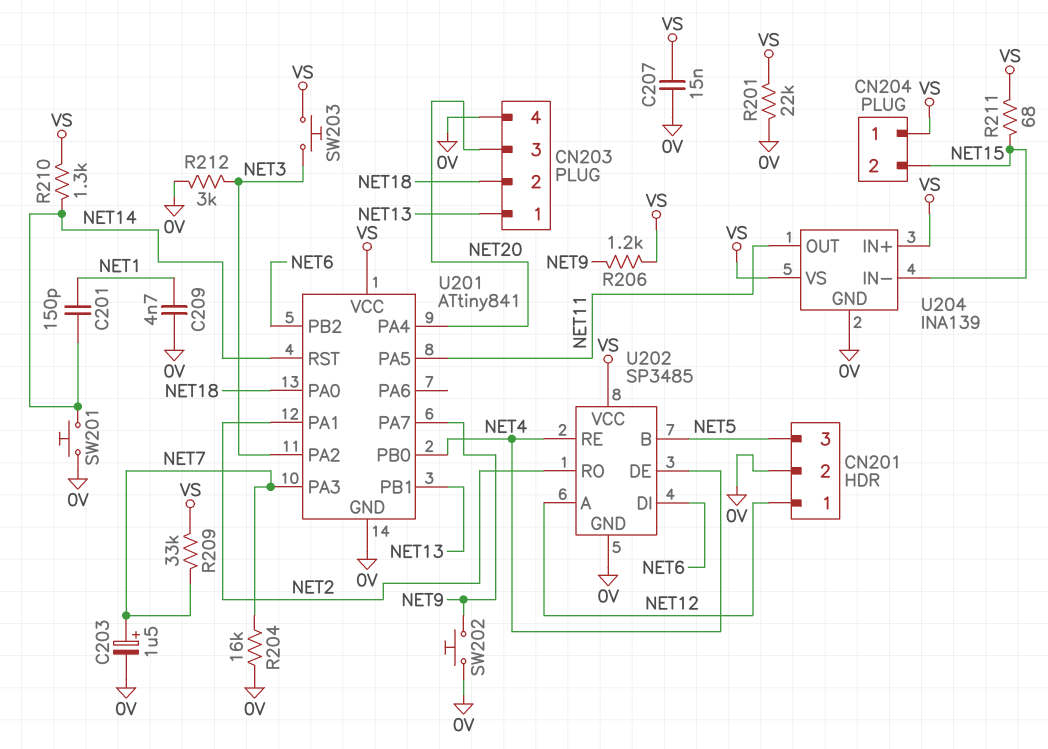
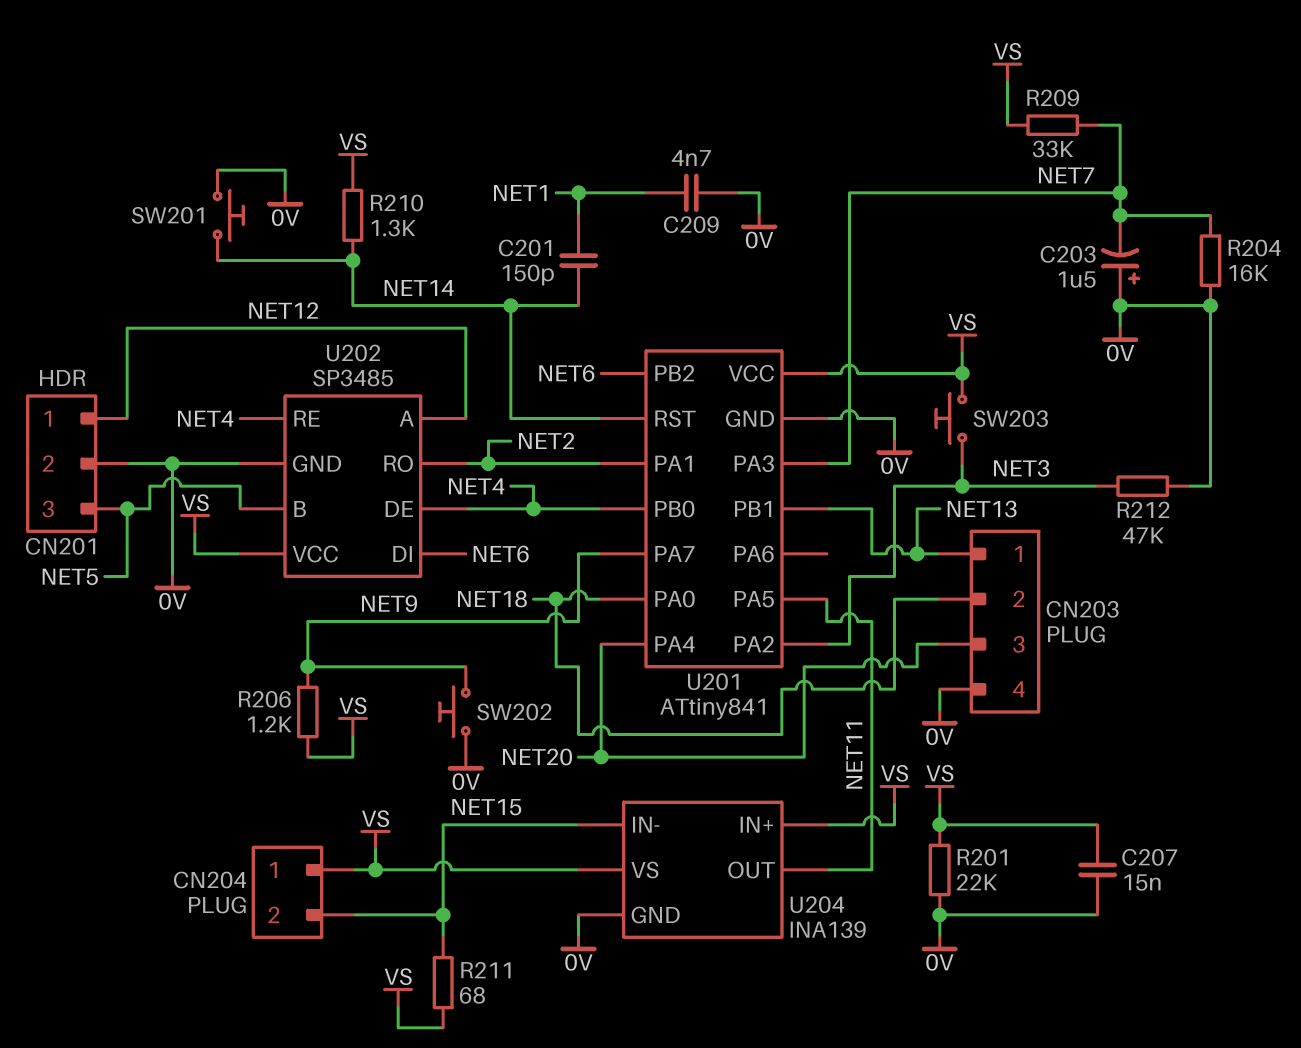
C203: 1.5uF (plus NET7, minus 0V) -> 1.5uF (plus 0V, minus NET7)
R212: 3k (0V, NET3) -> 47k (0V, NET3)

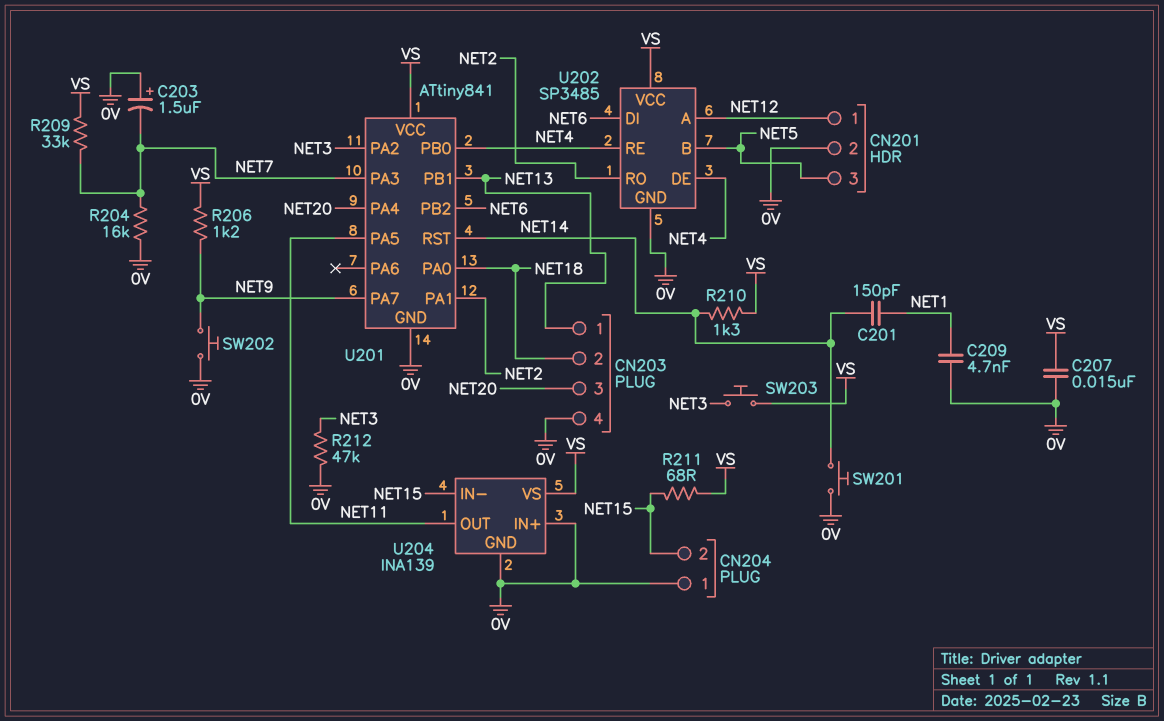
CN204 pin 1: VS -> 0V
R201: 22k (0V, VS) -> none
U204 pin IN+: VS -> 0V

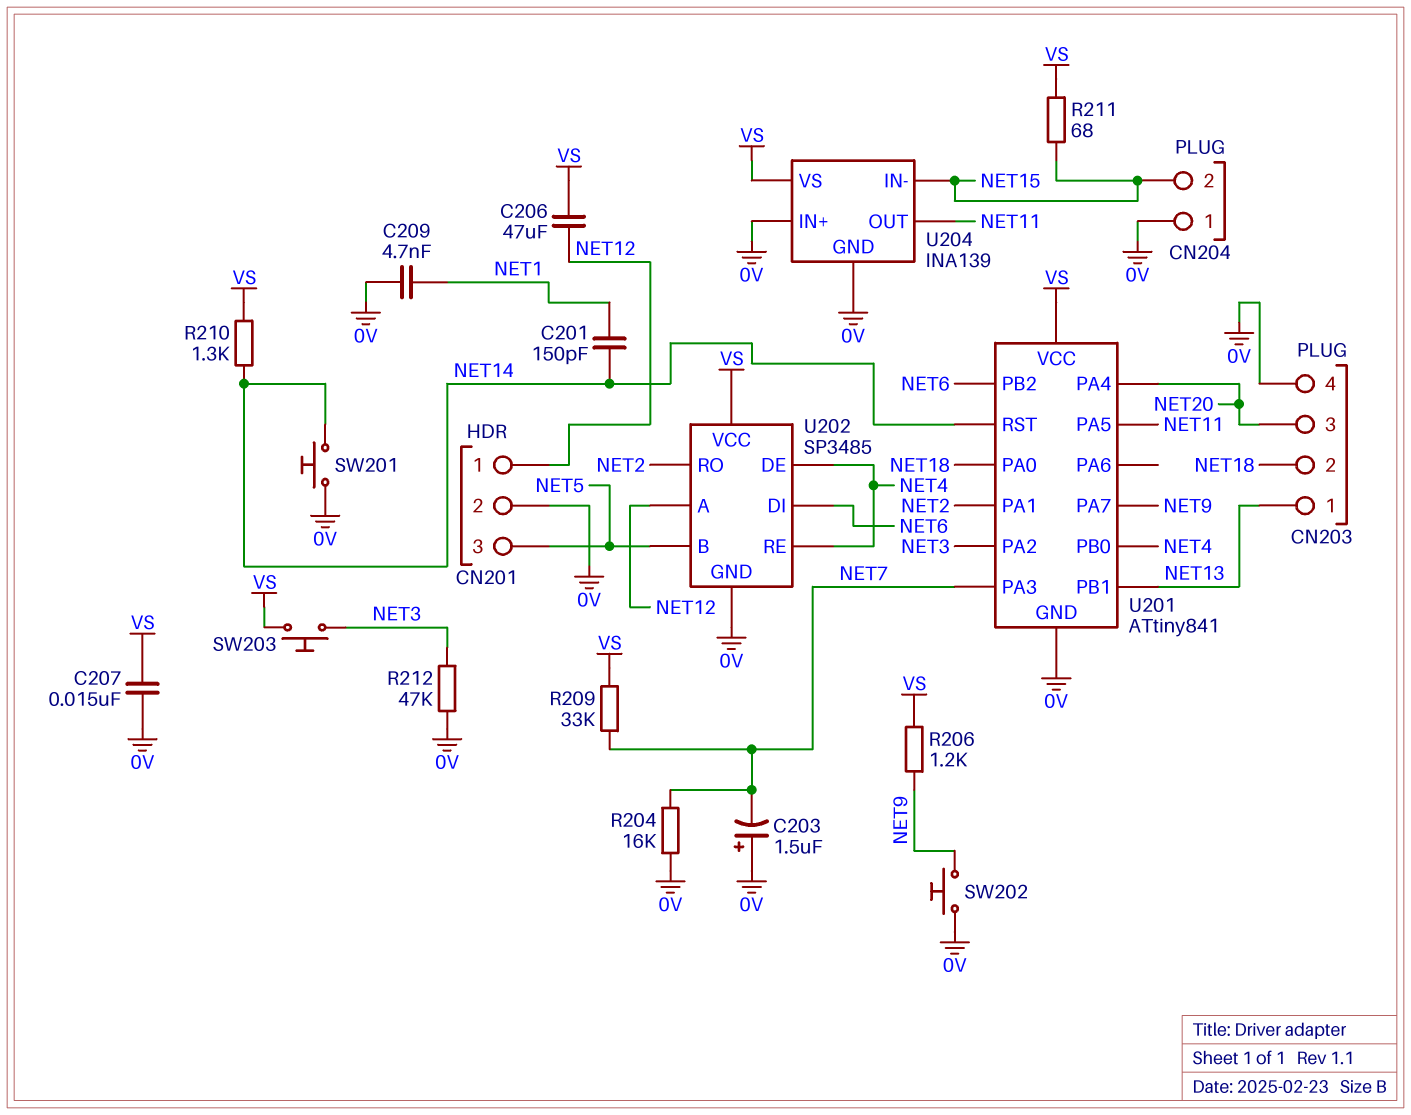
C206: none -> 47uF (NET12, VS)

